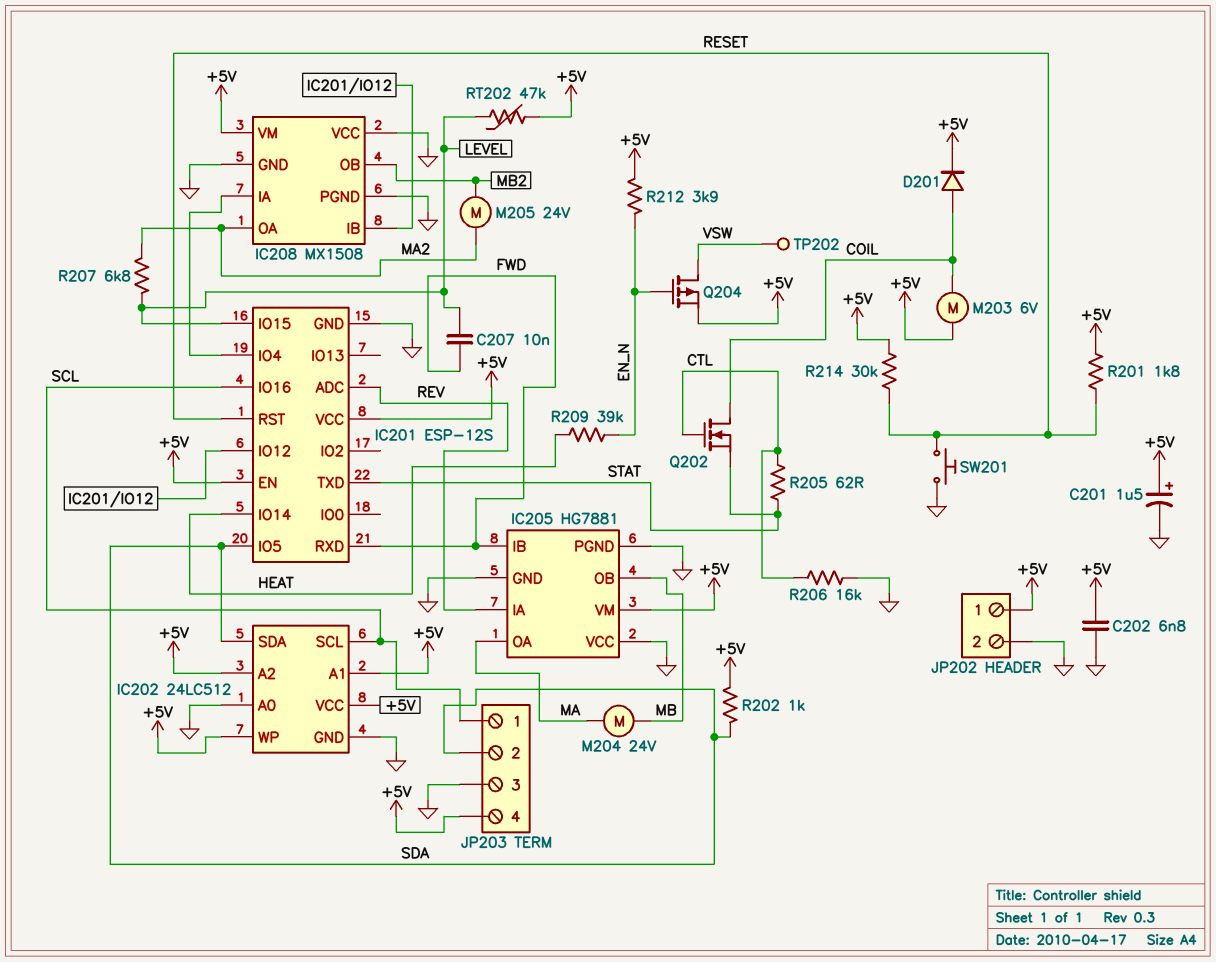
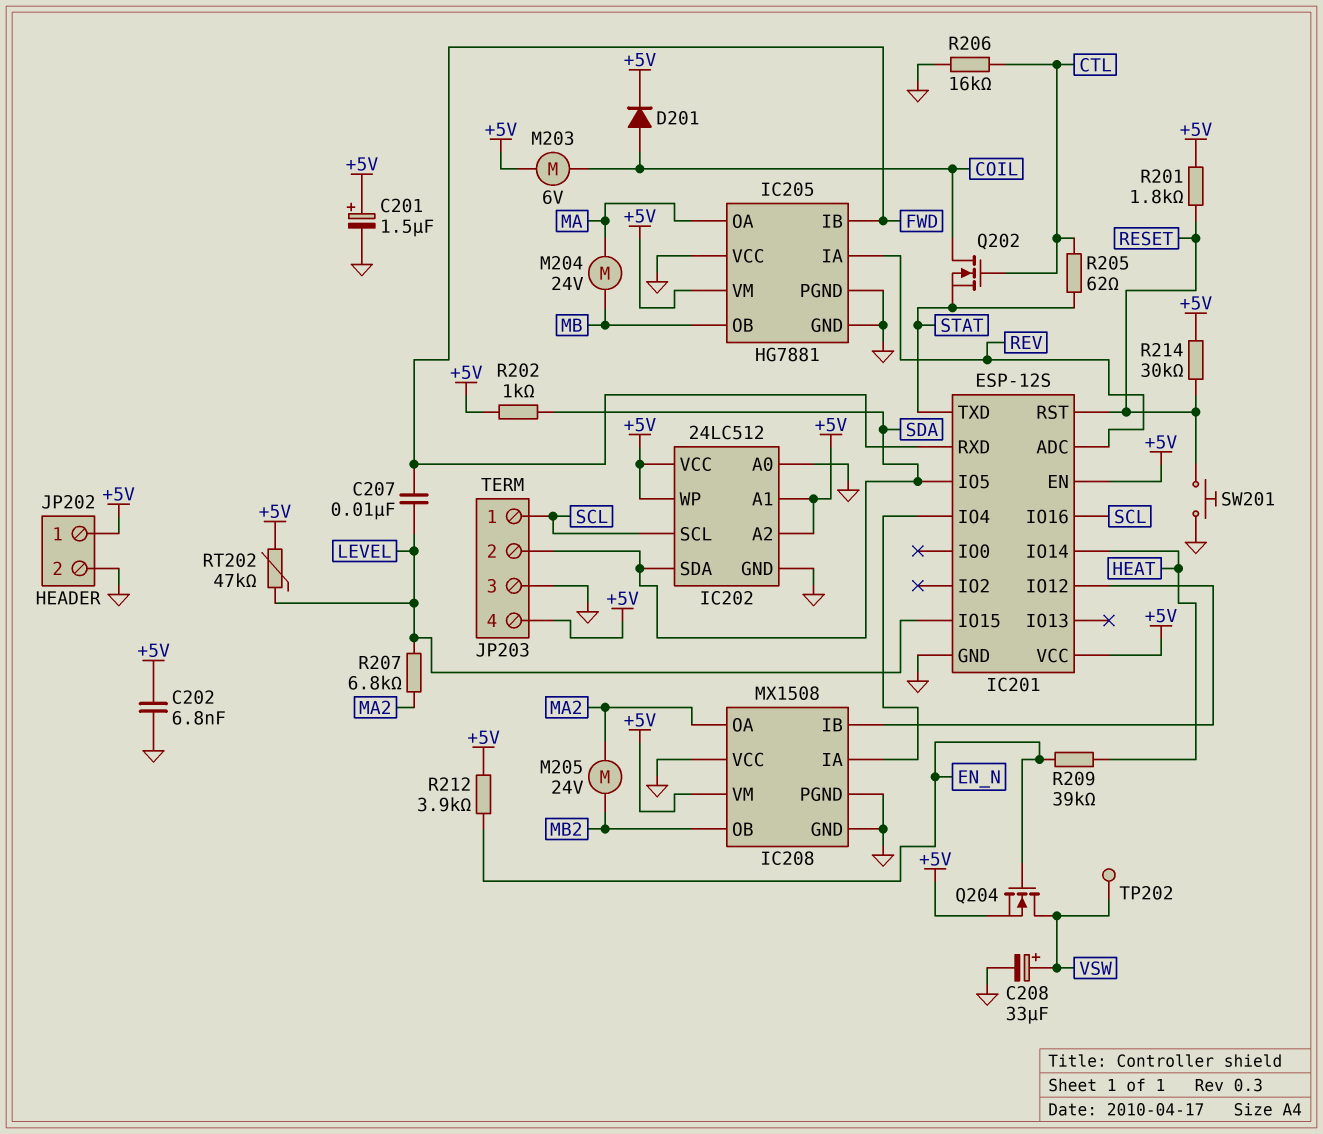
C208: none -> 33uF (plus VSW, minus GND)
Q204: PMOS (G EN_N, D VSW, S +5V) -> NMOS (G EN_N, D VSW, S +5V)

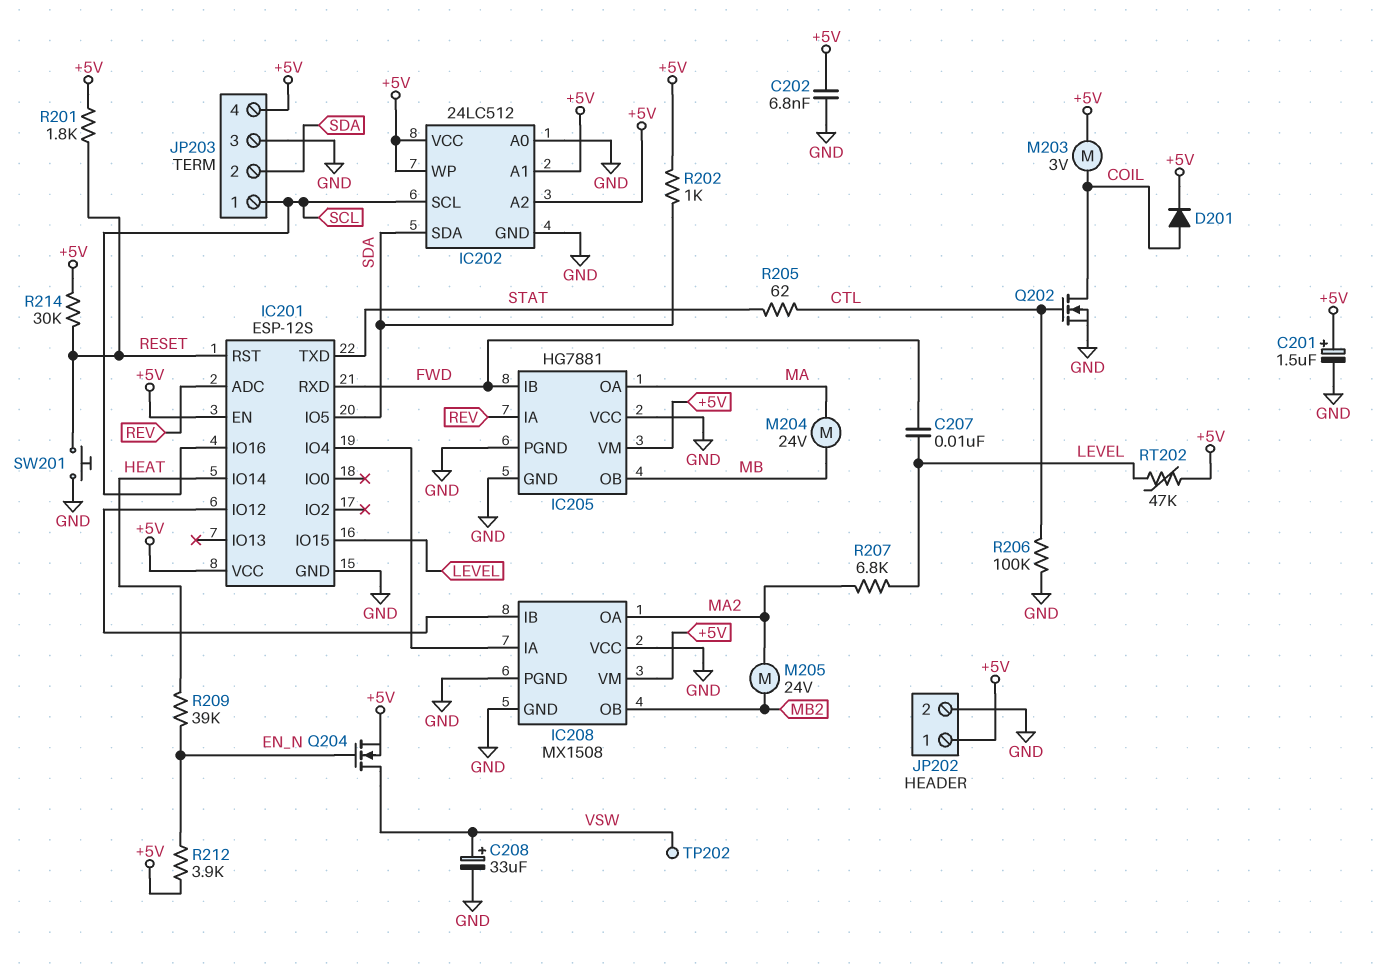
M203: motor 6V (+5V, COIL) -> motor 3V (+5V, COIL)
Q202: NMOS (G CTL, D COIL, S STAT) -> NMOS (G CTL, D COIL, S GND)
R206: 16k (CTL, GND) -> 100k (CTL, GND)

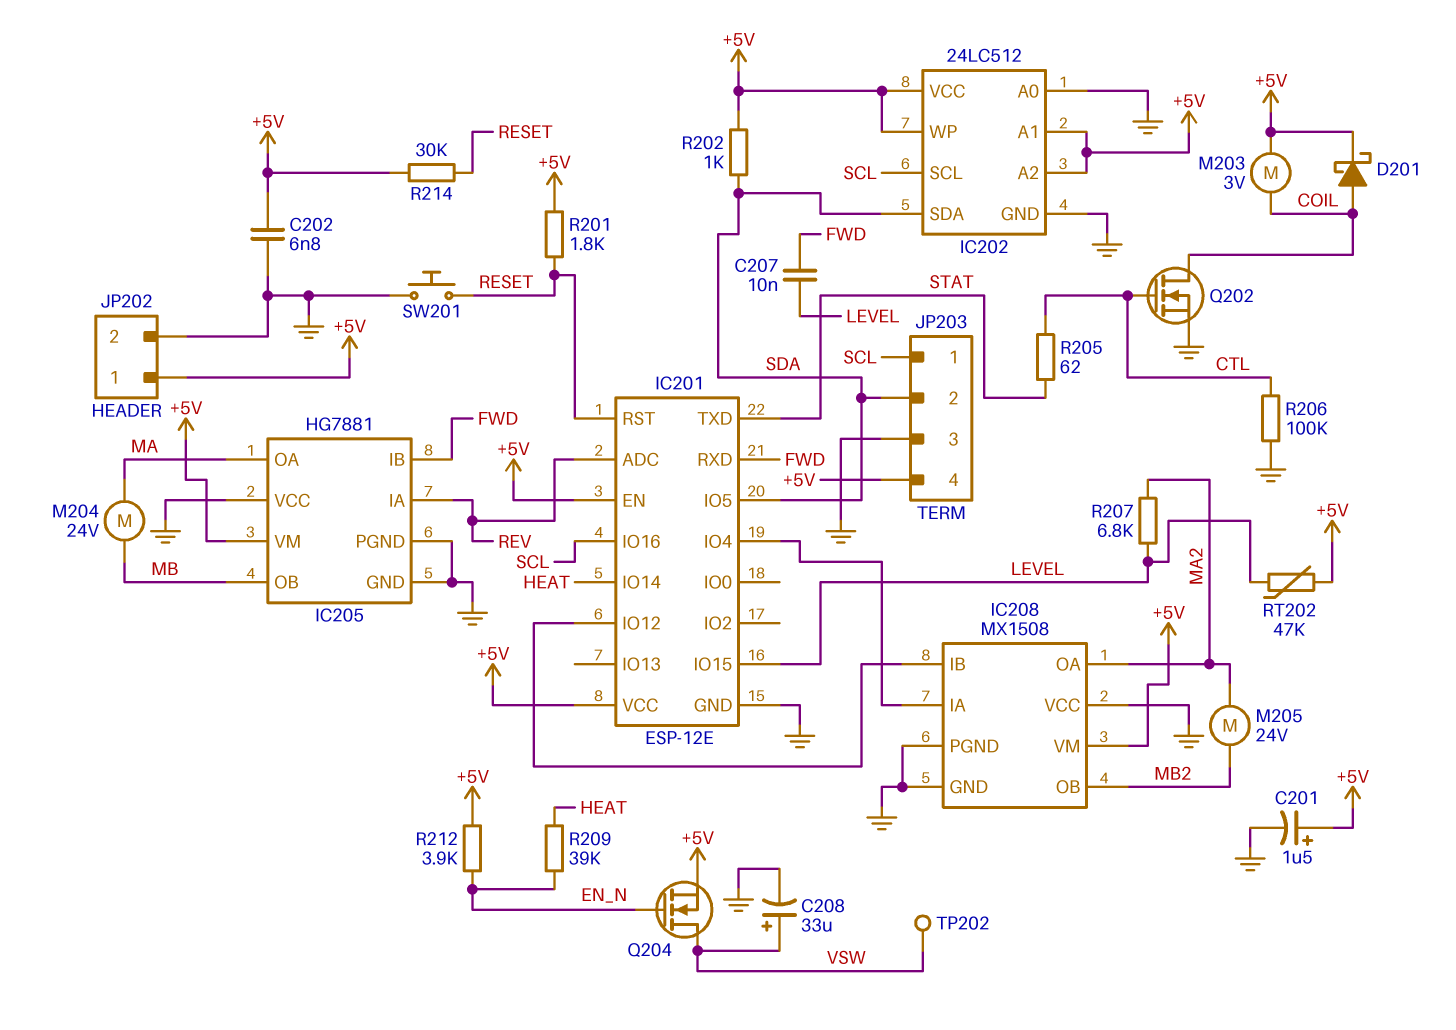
D201: diode (A COIL, K +5V) -> schottky (A COIL, K +5V)
IC201: ESP-12S -> ESP-12E

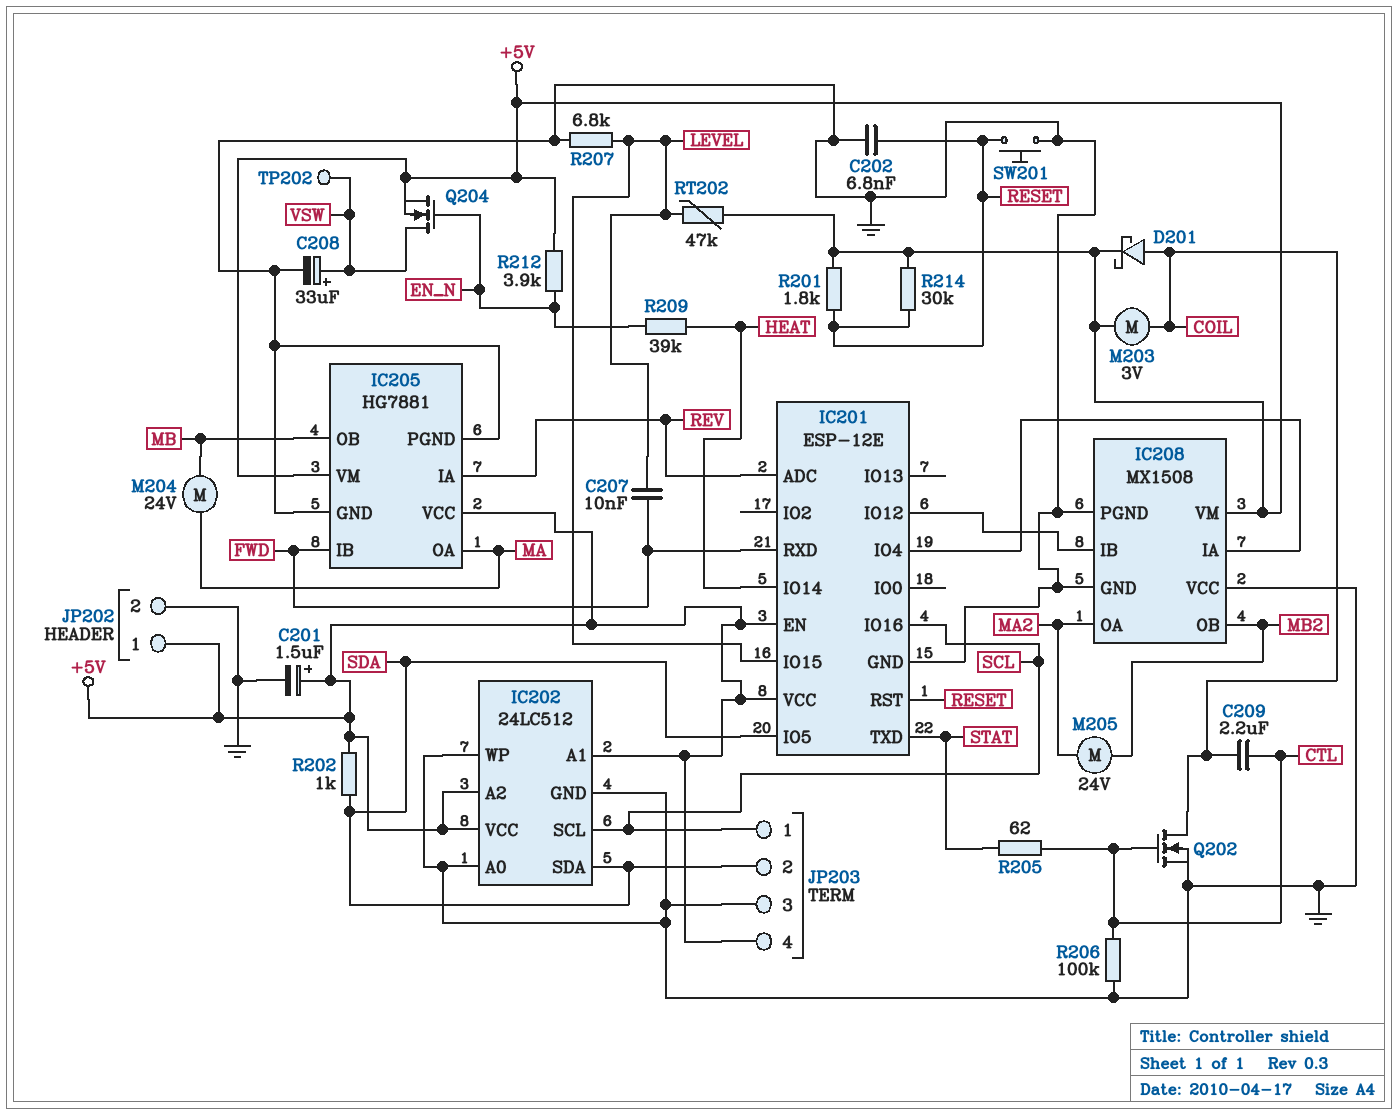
C202: 6.8nF (+5V, GND) -> 6.8nF (GND, RESET)
C209: none -> 2.2uF (COIL, CTL)
IC202 pin WP: +5V -> GND
IC205 pin VCC: GND -> +5V
R207: 6.8k (LEVEL, MA2) -> 6.8k (GND, LEVEL)

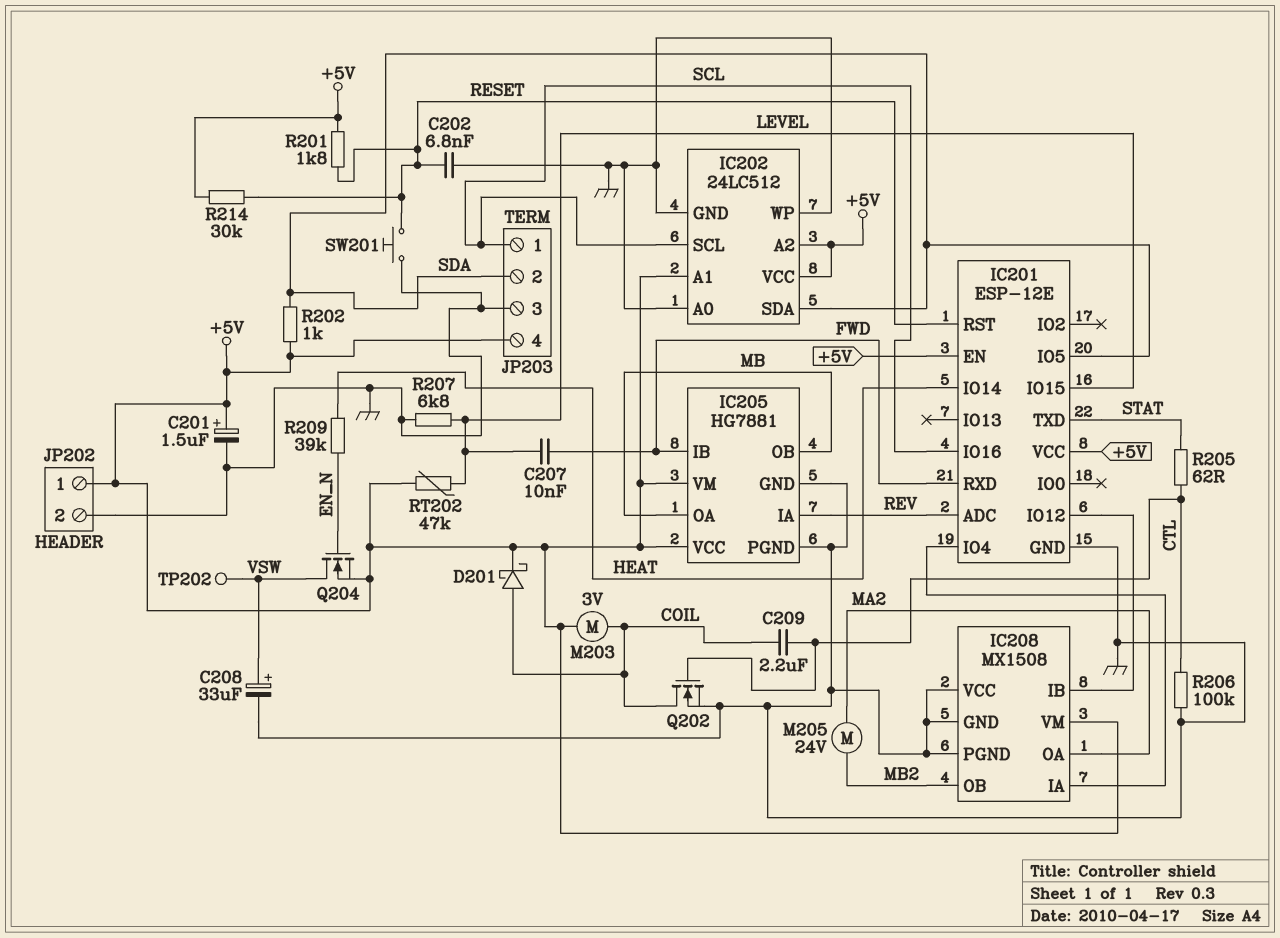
IC205 pin OA: MA -> MB
M204: motor 24V (MA, MB) -> none
R212: 3.9k (+5V, EN_N) -> none

